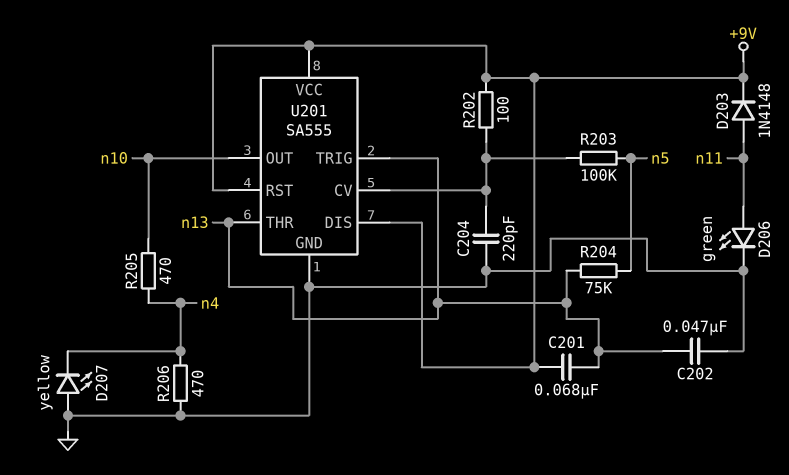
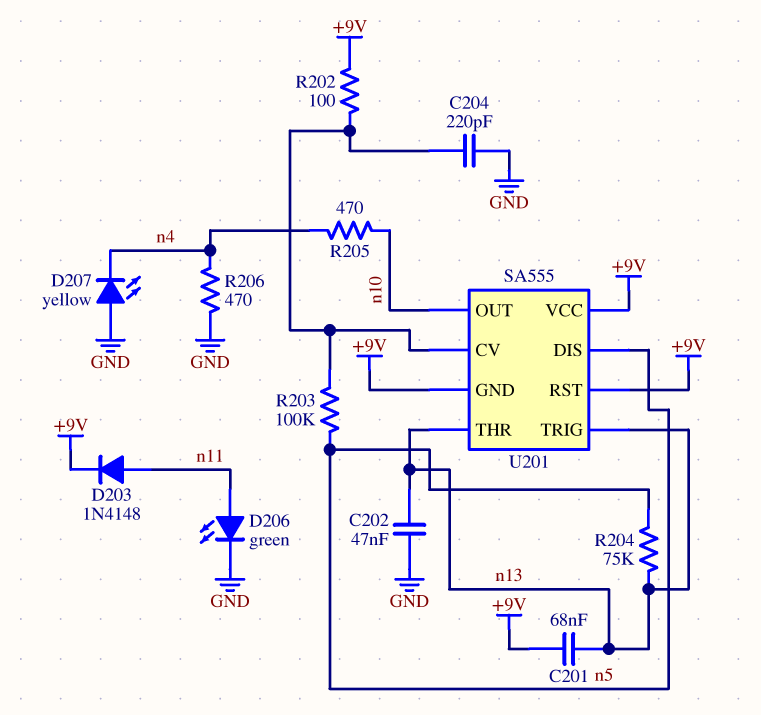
U201 pin DIS: +9V -> n5
U201 pin GND: GND -> +9V

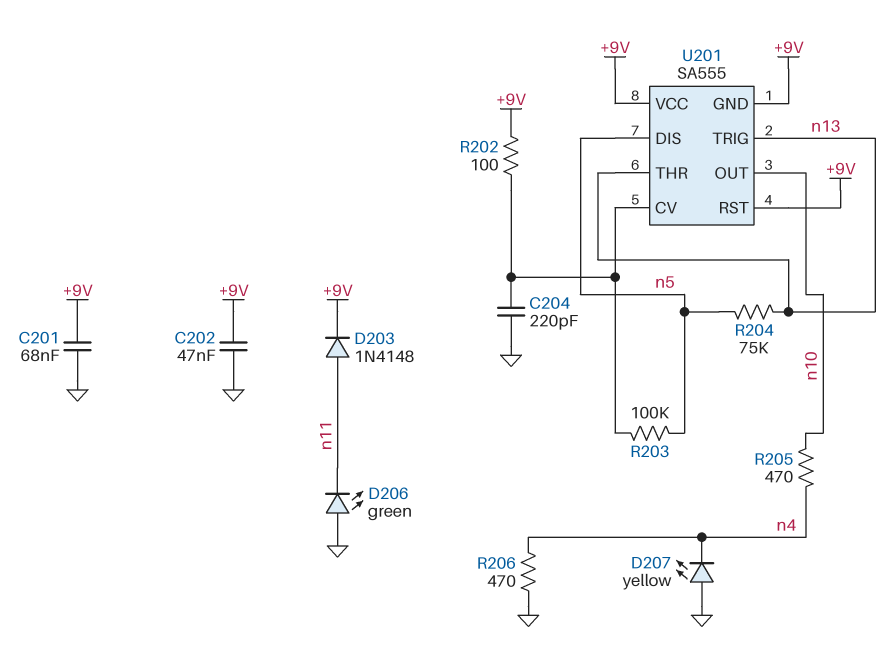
C201: 68nF (+9V, n13) -> 68nF (+9V, GND)
C202: 47nF (GND, n13) -> 47nF (+9V, GND)
D206: LED green (A n11, K GND) -> LED green (A GND, K n11)

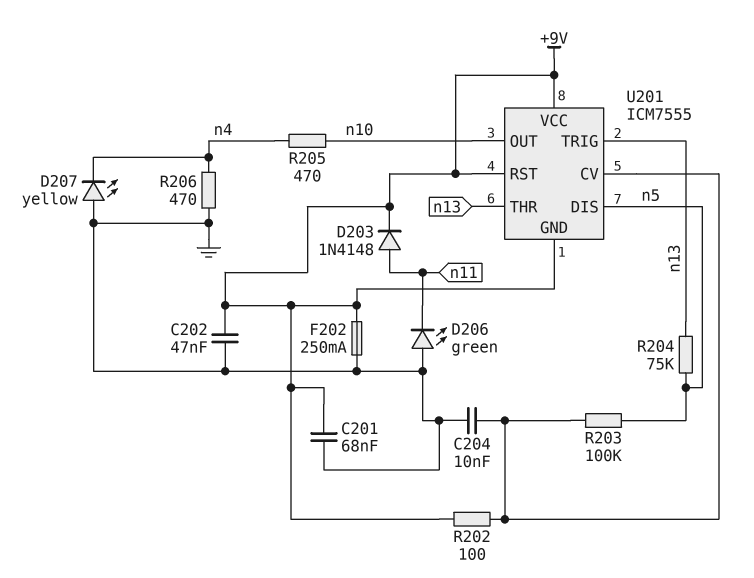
C204: 220pF (GND, U201/CV) -> 10nF (GND, U201/CV)
F202: none -> 250mA (+9V, GND)
U201: SA555 -> ICM7555

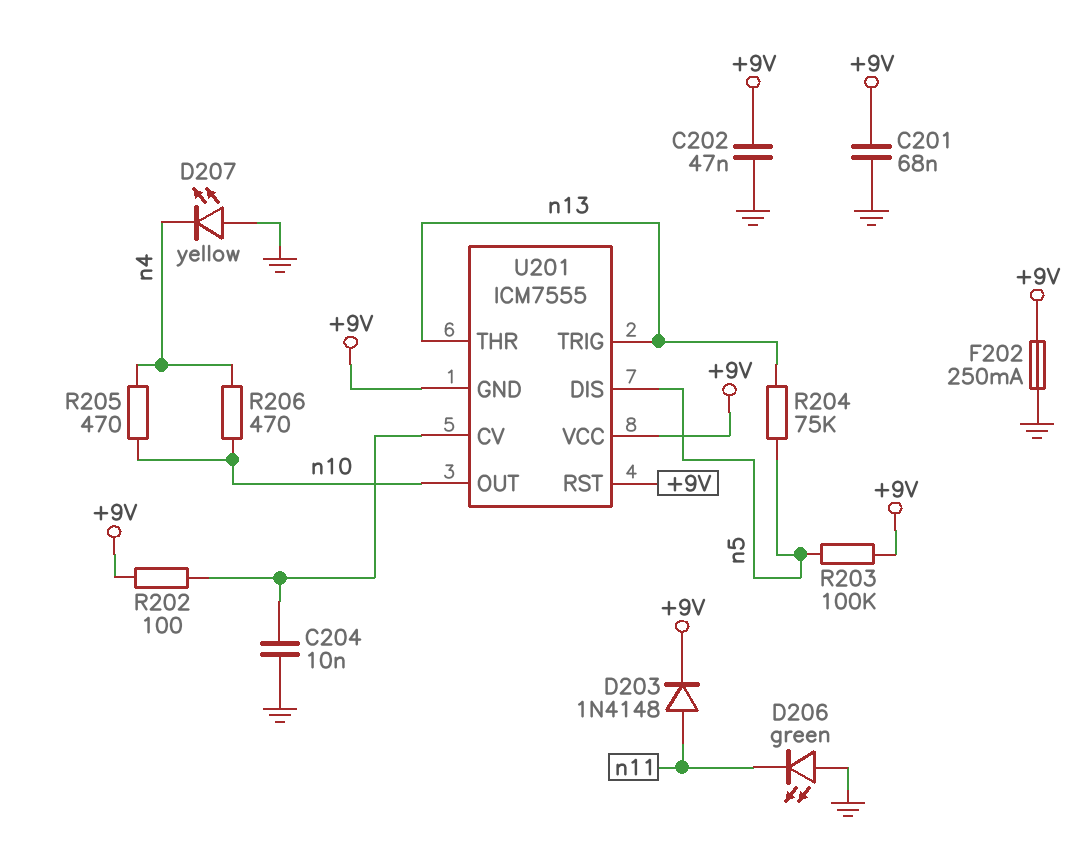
R203: 100k (U201/CV, n5) -> 100k (+9V, n5)
R206: 470 (GND, n4) -> 470 (n4, n10)

